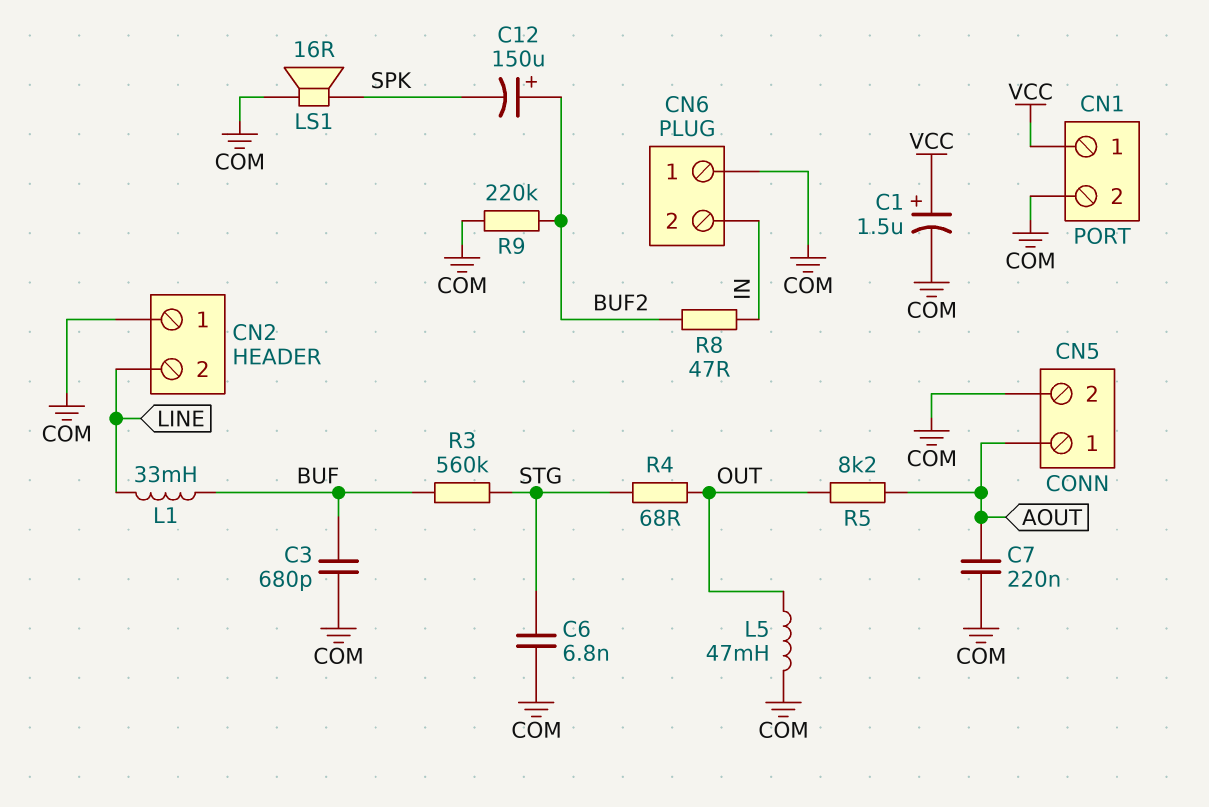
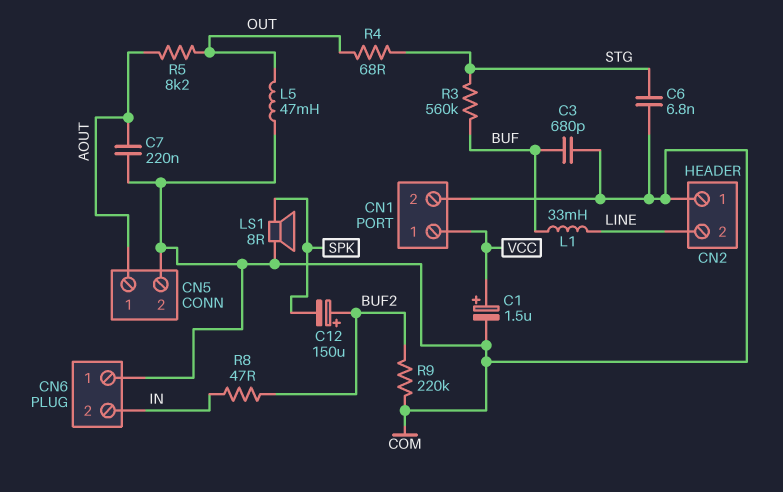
LS1: speaker 16R (COM, SPK) -> speaker 8R (COM, SPK)

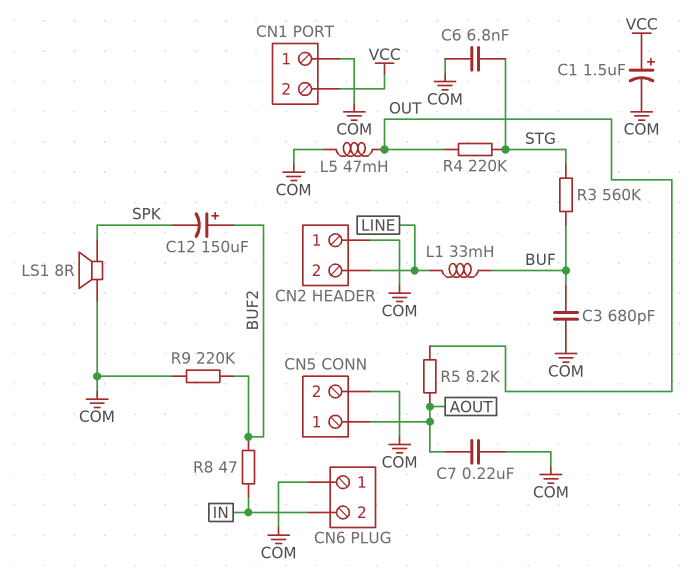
CN1 pin 1: VCC -> COM
CN1 pin 2: COM -> VCC
R4: 68 (OUT, STG) -> 220k (OUT, STG)

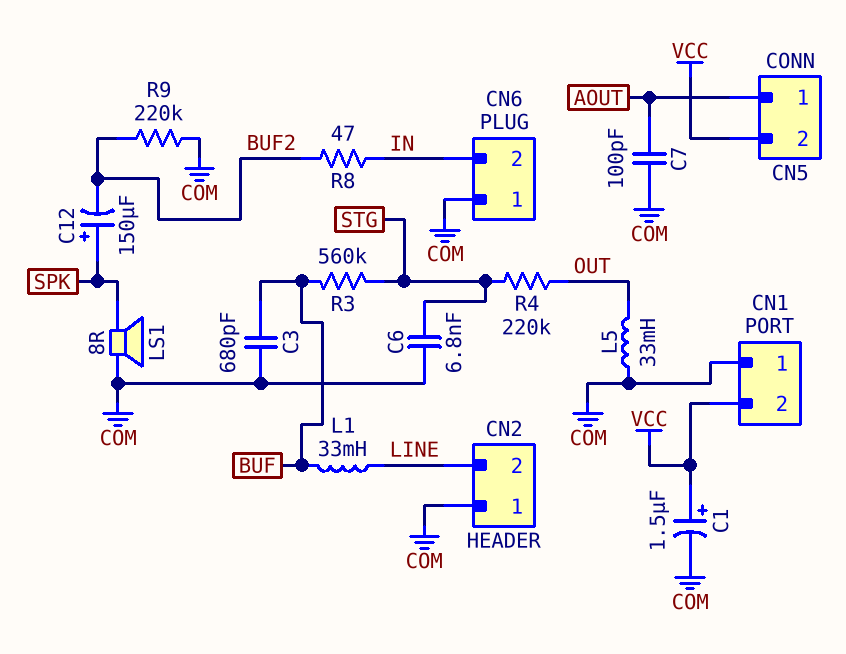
C7: 220nF (AOUT, COM) -> 100pF (AOUT, COM)
C12: 150uF (plus BUF2, minus SPK) -> 150uF (plus SPK, minus BUF2)
CN5 pin 2: COM -> VCC
L5: 47mH (COM, OUT) -> 33mH (COM, OUT)
R5: 8.2k (AOUT, OUT) -> none

